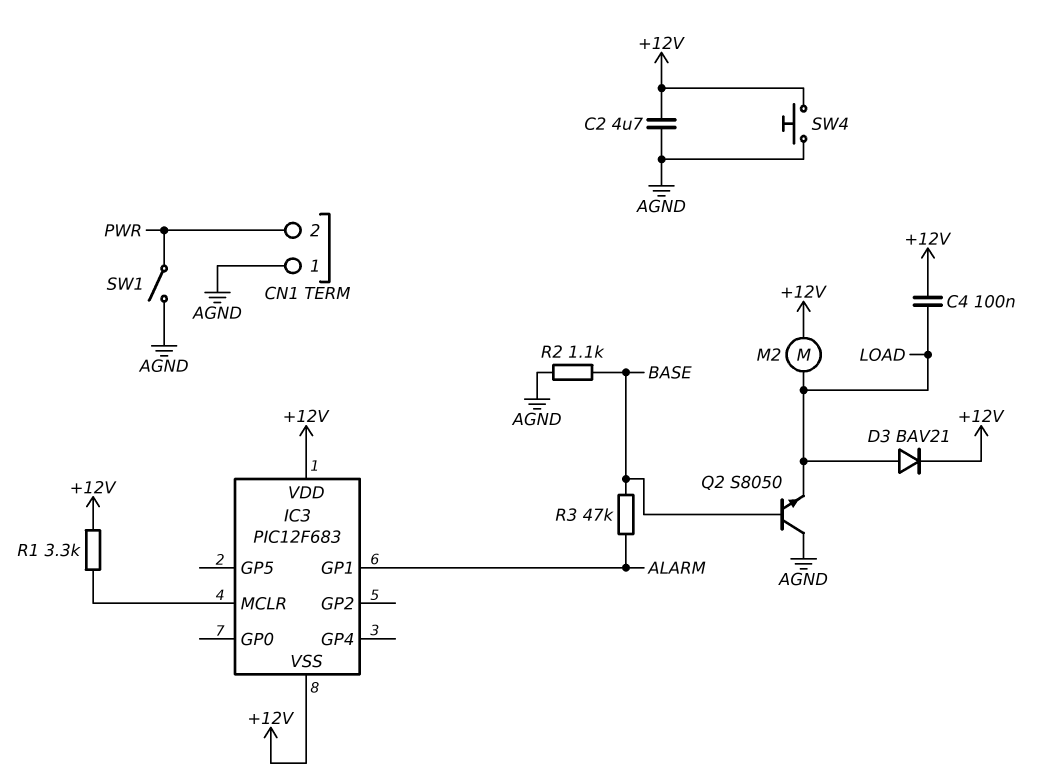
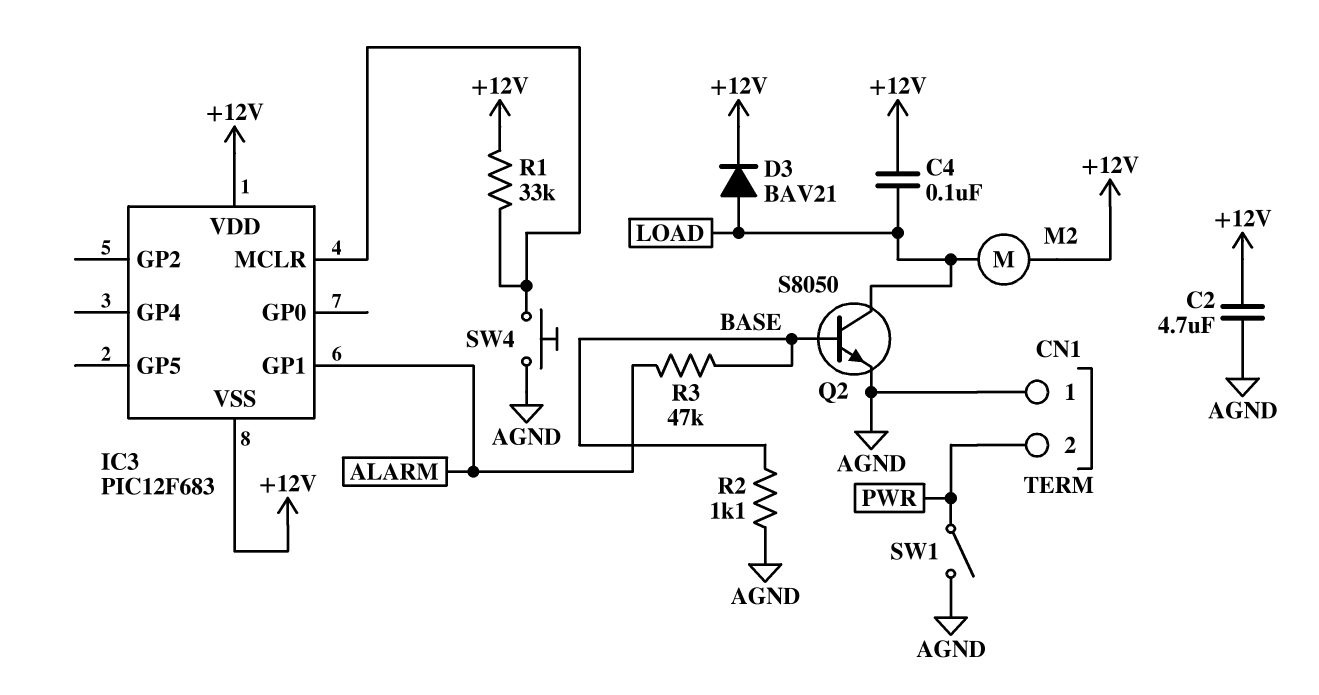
Q2: NPN S8050 (B BASE, C AGND, E LOAD) -> NPN S8050 (B BASE, C LOAD, E AGND)
R1: 3.3k (+12V, IC3/MCLR) -> 33k (+12V, IC3/MCLR)
SW4: button (+12V, AGND) -> button (AGND, IC3/MCLR)

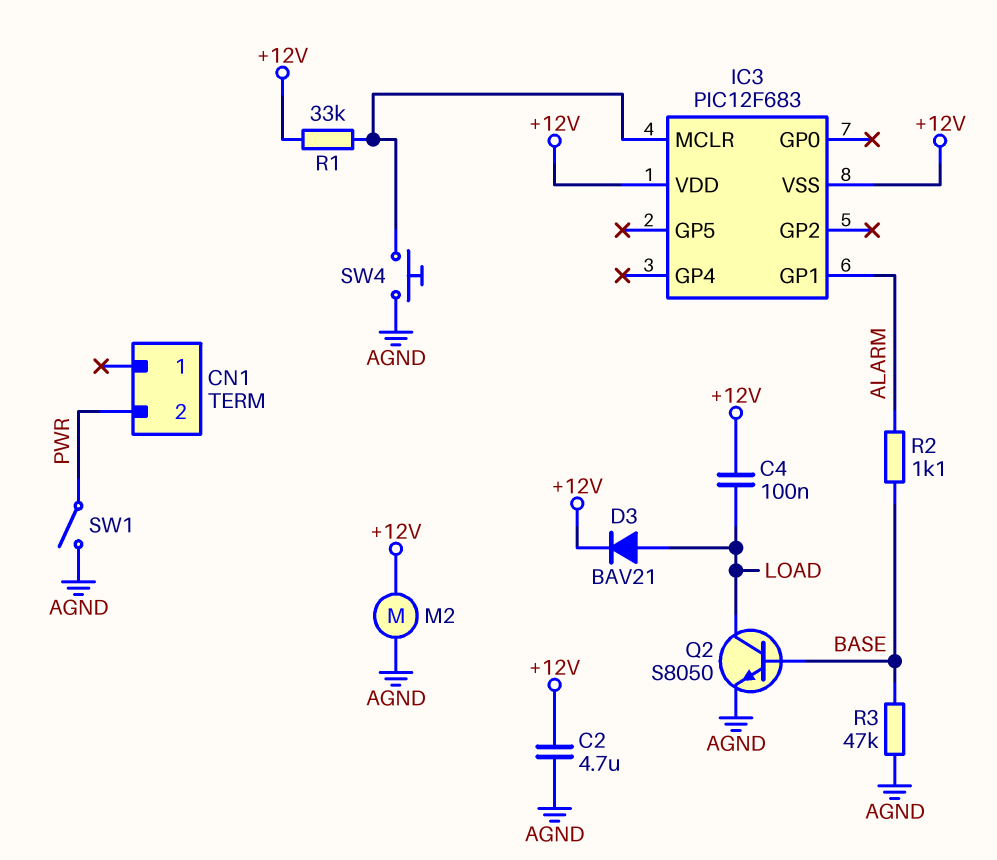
CN1 pin 1: AGND -> none
M2: motor (+12V, LOAD) -> motor (+12V, AGND)
R2: 1.1k (AGND, BASE) -> 1.1k (ALARM, BASE)
R3: 47k (ALARM, BASE) -> 47k (AGND, BASE)

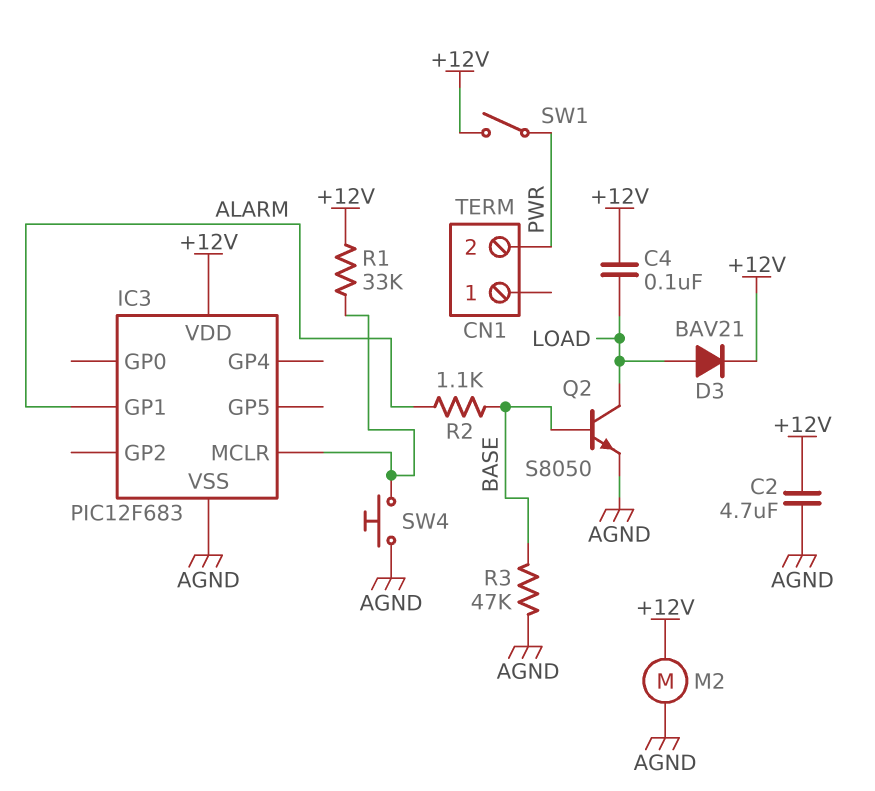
IC3 pin VSS: +12V -> AGND
SW1: switch (AGND, PWR) -> switch (+12V, PWR)

